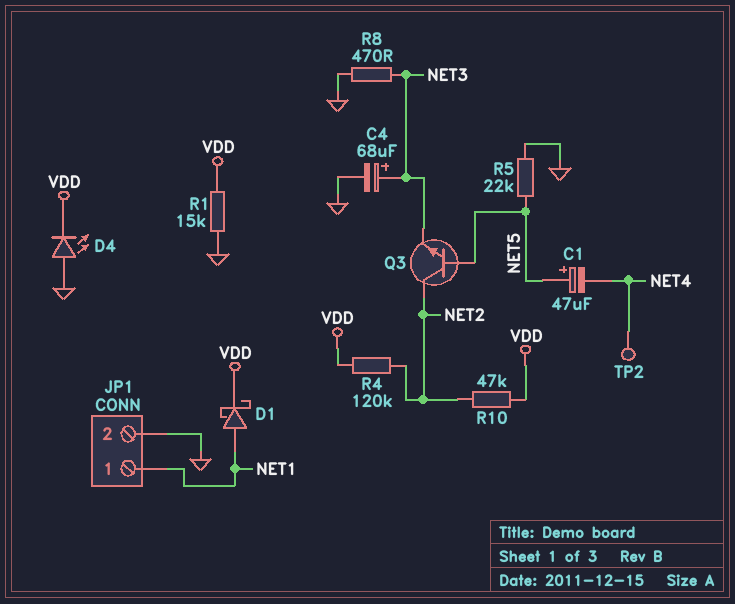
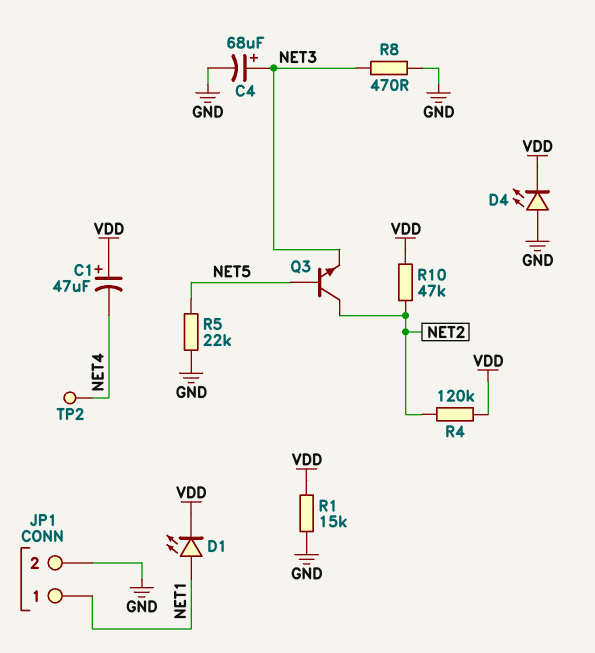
C1: 47uF (plus NET5, minus NET4) -> 47uF (plus VDD, minus NET4)
D1: schottky (A NET1, K VDD) -> LED (A NET1, K VDD)

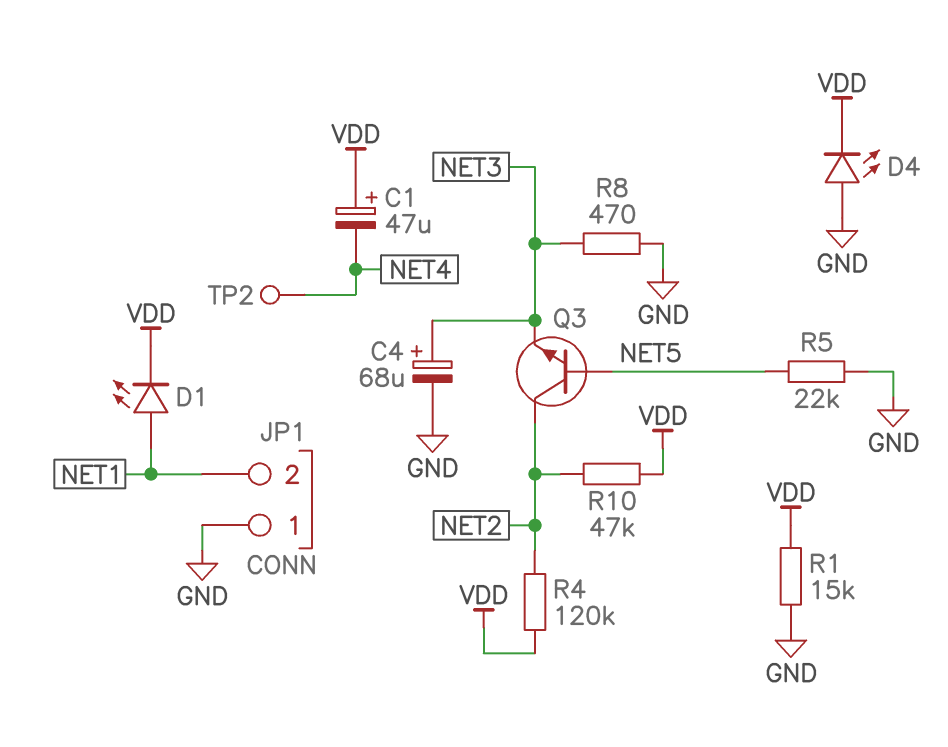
JP1 pin 1: NET1 -> GND
JP1 pin 2: GND -> NET1

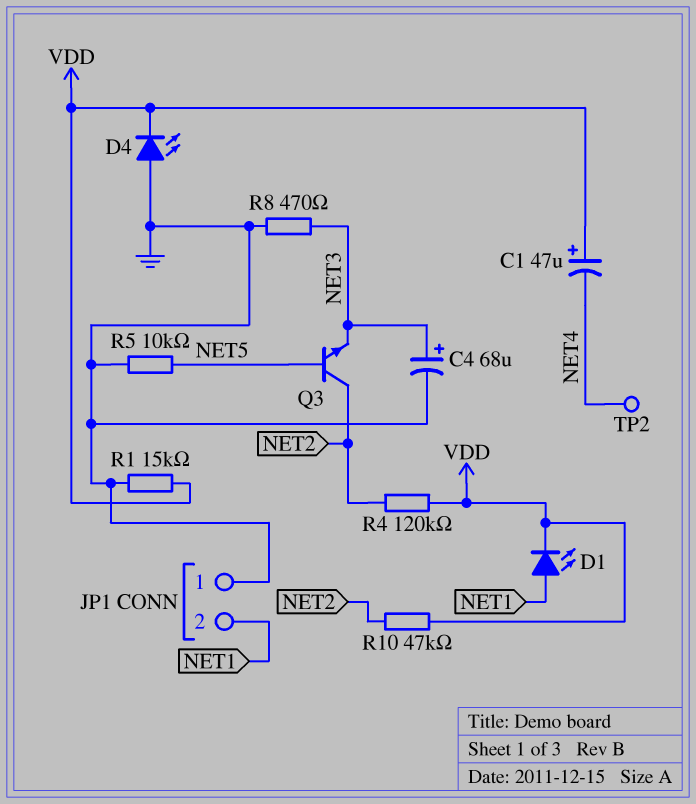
R5: 22k (GND, NET5) -> 10k (GND, NET5)

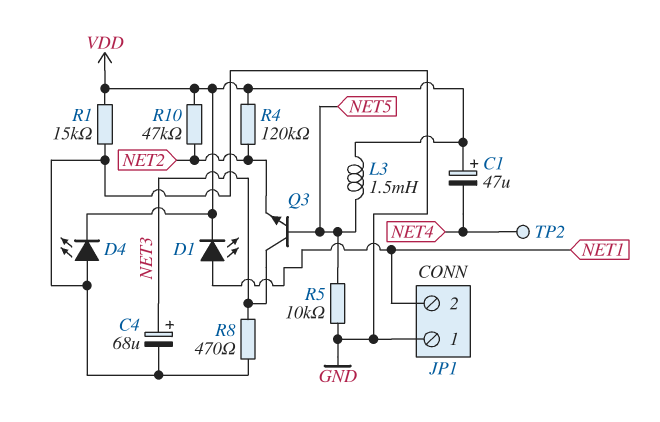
L3: none -> 1.5mH (NET5, VDD)
Q3: NPN (B NET5, C NET2, E NET3) -> NPN (B NET5, C NET3, E NET2)

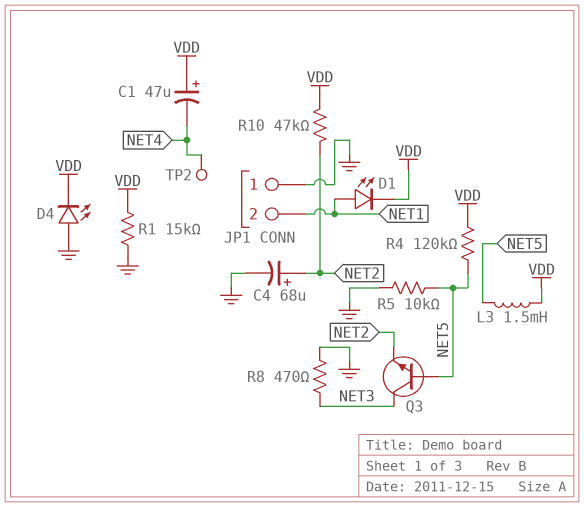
C4: 68uF (plus NET3, minus GND) -> 68uF (plus NET2, minus GND)
R4: 120k (NET2, VDD) -> 120k (NET5, VDD)

